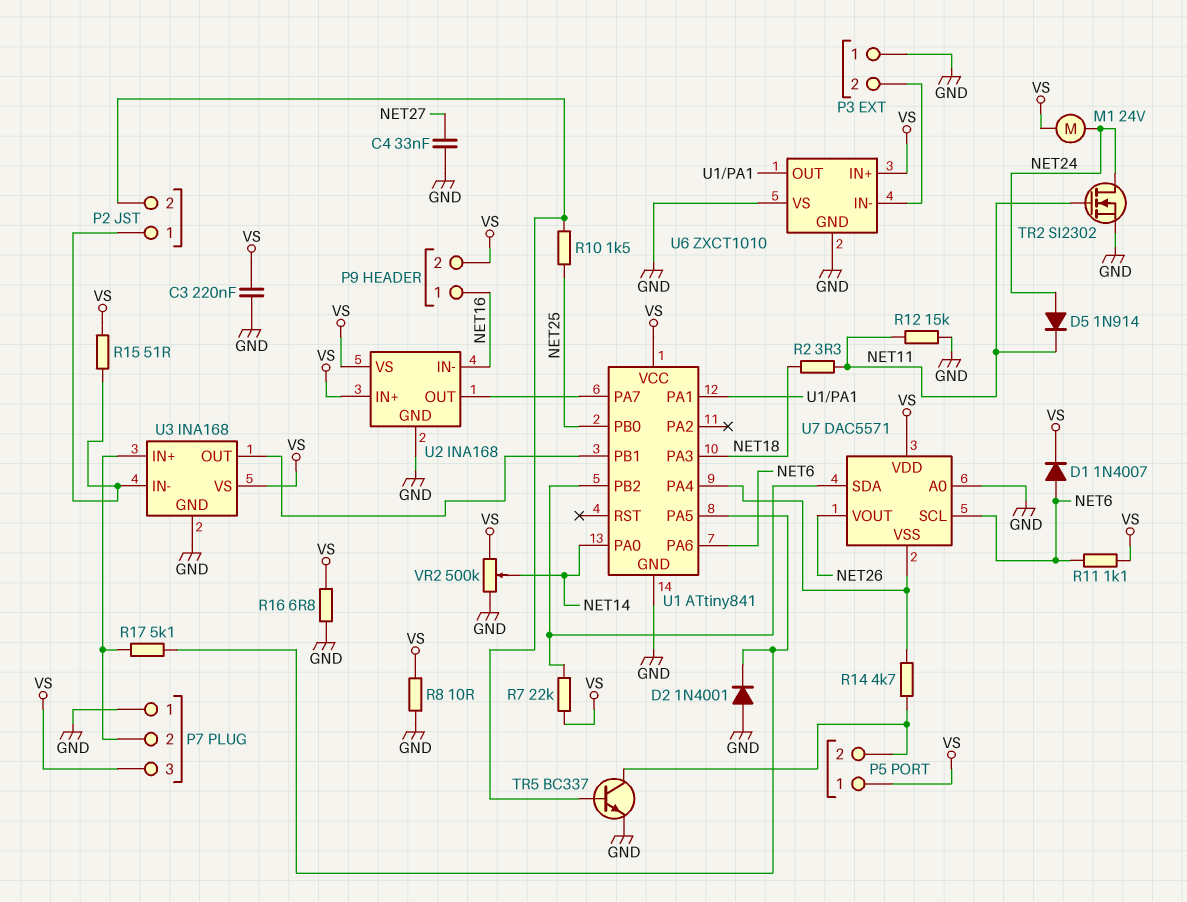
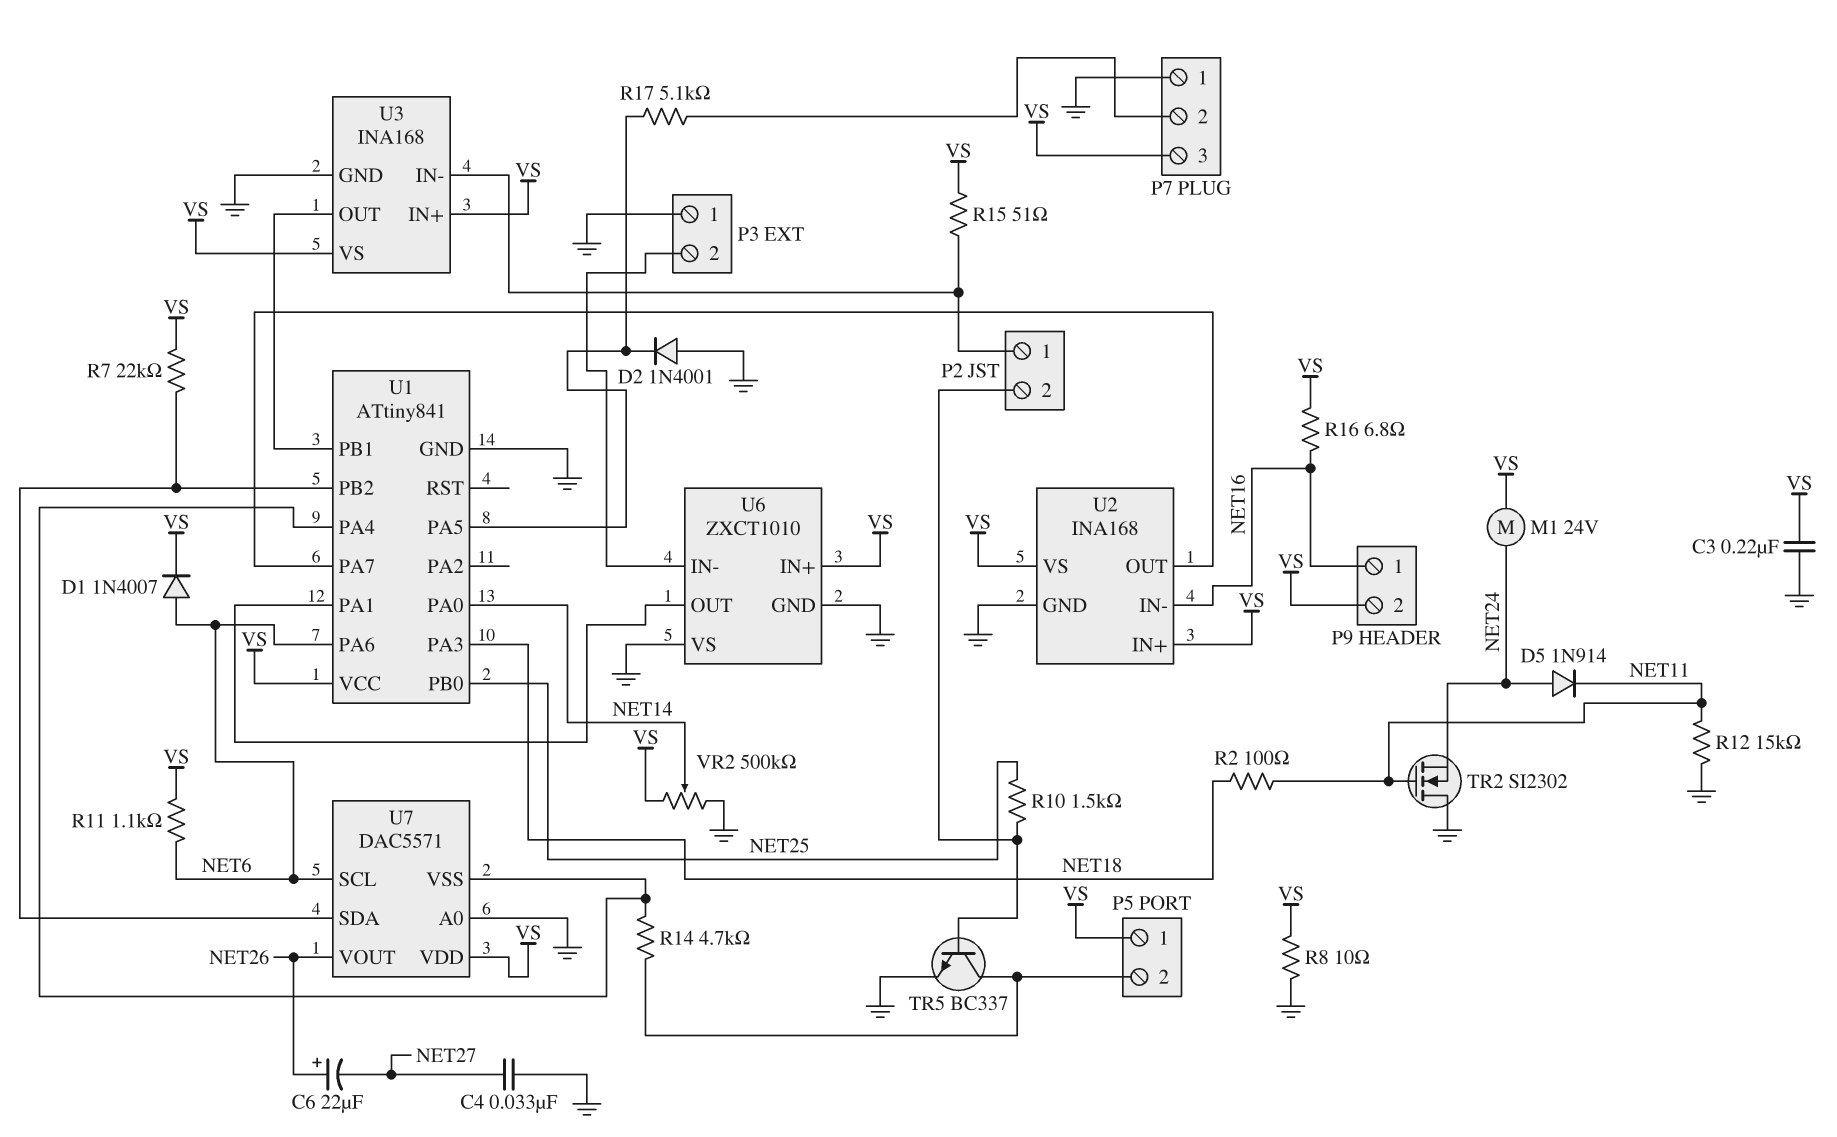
C6: none -> 22uF (plus NET26, minus NET27)
R2: 3.3 (NET11, NET18) -> 100 (NET11, NET18)
R16: 6.8 (GND, VS) -> 6.8 (NET16, VS)
TR2: NMOS SI2302 (G NET11, D NET24, S GND) -> NMOS SI2302 (G NET11, D GND, S NET24)
U3 pin IN+: P7/2 -> VS

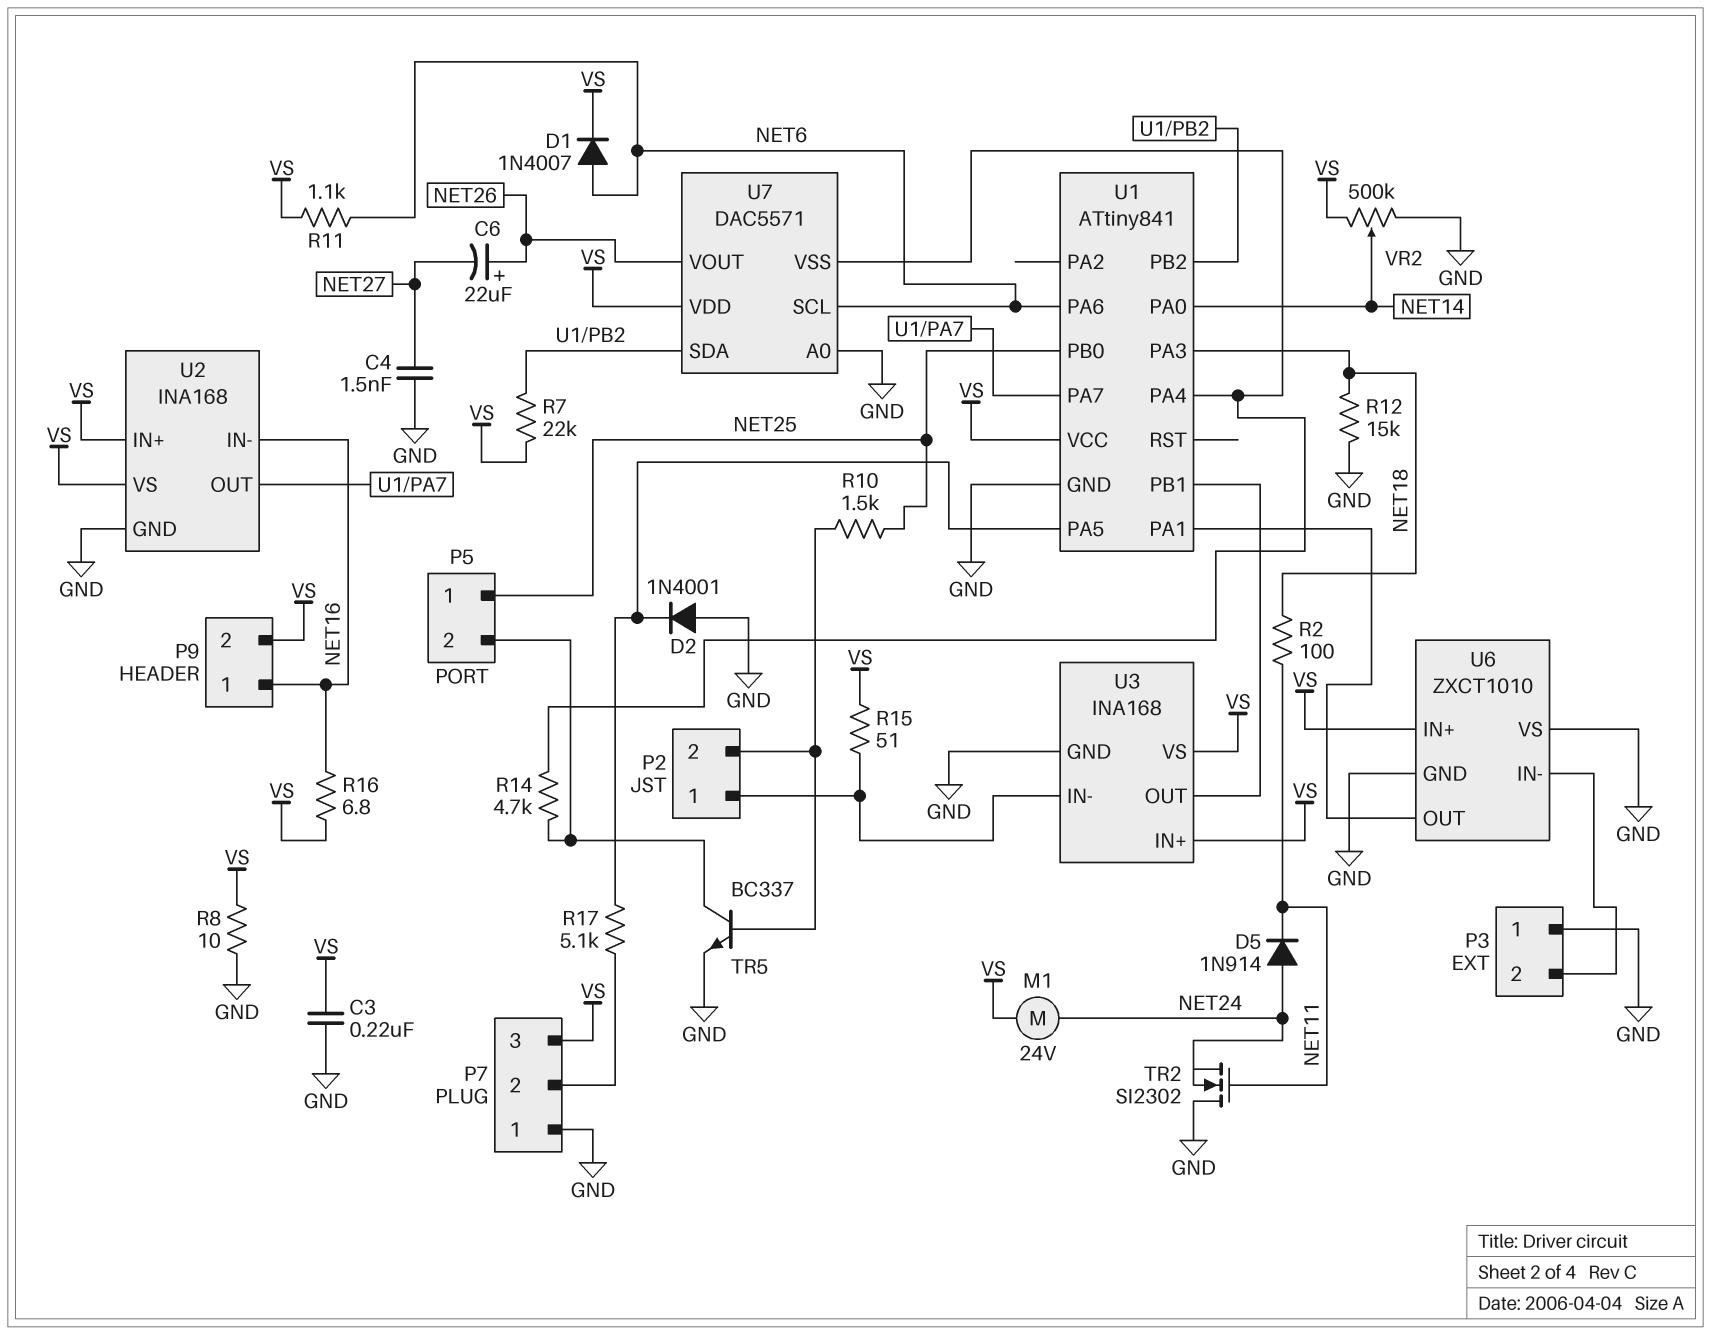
C4: 33nF (GND, NET27) -> 1.5nF (GND, NET27)
P5 pin 1: VS -> NET25
R12: 15k (GND, NET11) -> 15k (GND, NET18)

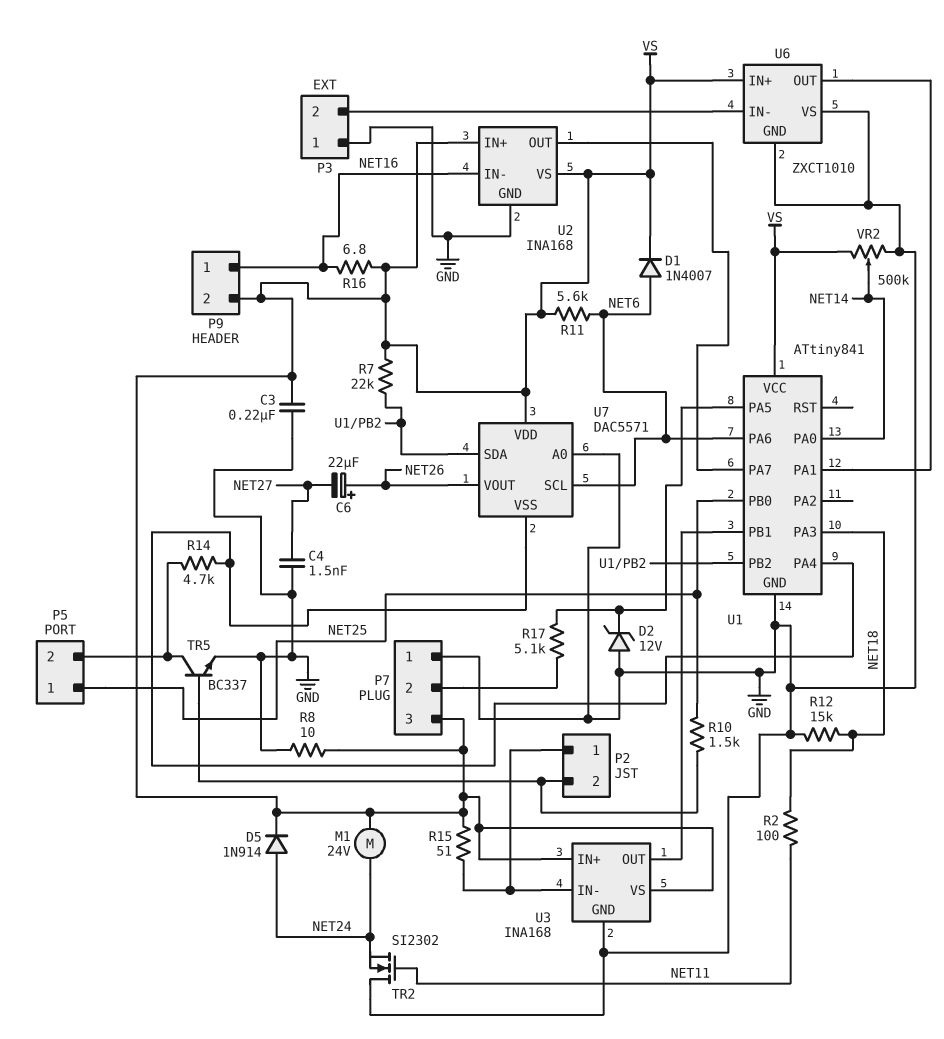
D2: diode 1N4001 (A GND, K U1/PA5) -> zener 12V (A GND, K U1/PA5)
D5: diode 1N914 (A NET24, K NET11) -> diode 1N914 (A NET24, K VS)
R11: 1.1k (NET6, VS) -> 5.6k (NET6, VS)

